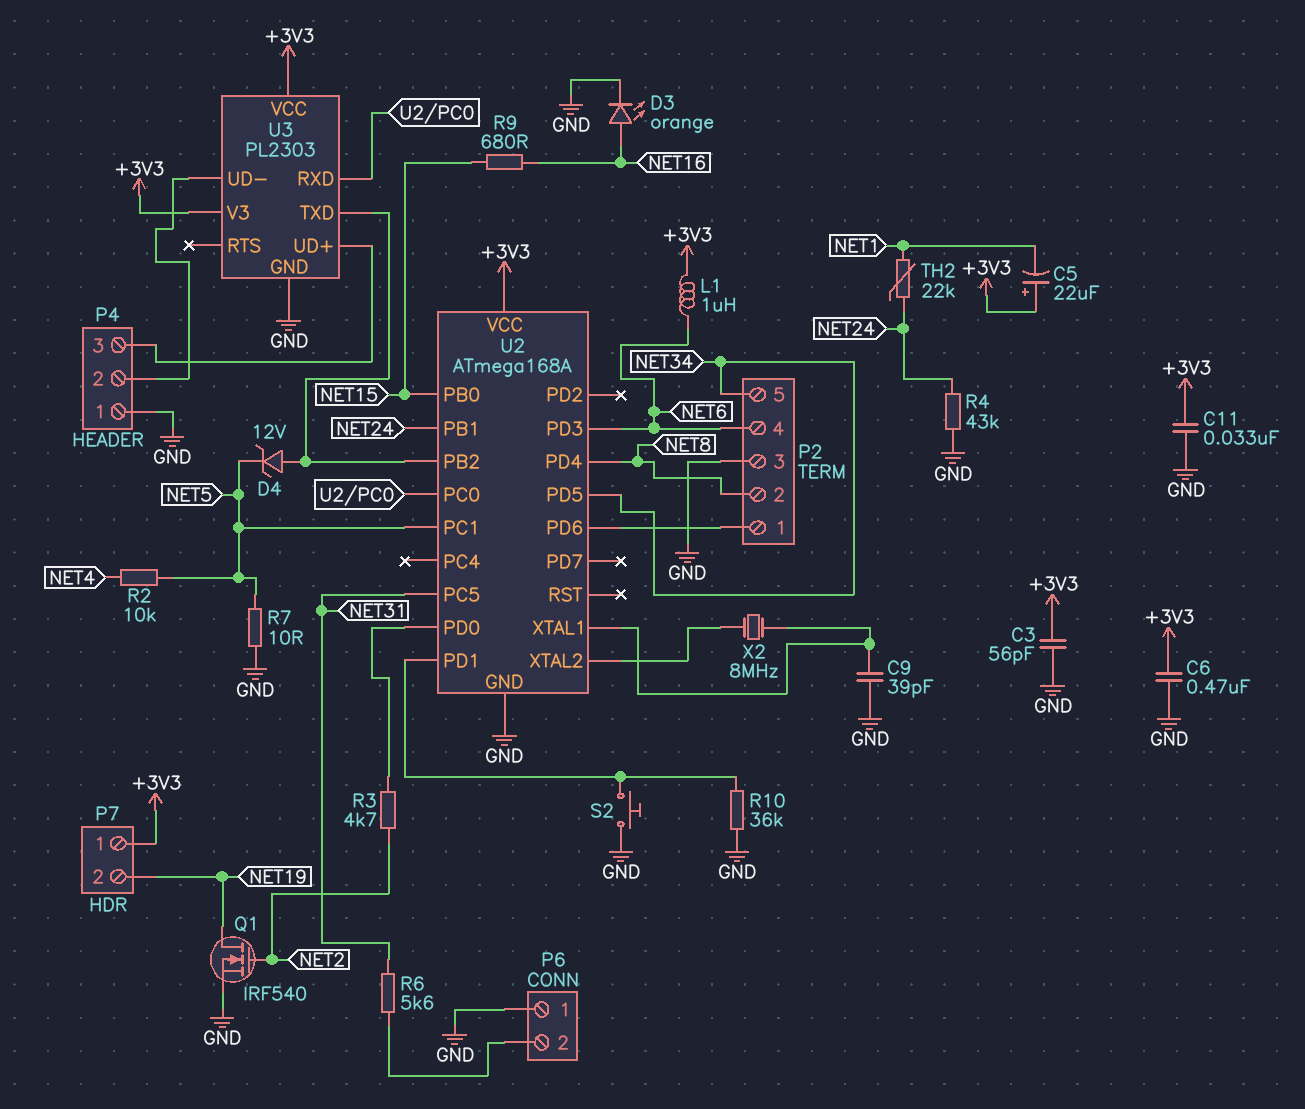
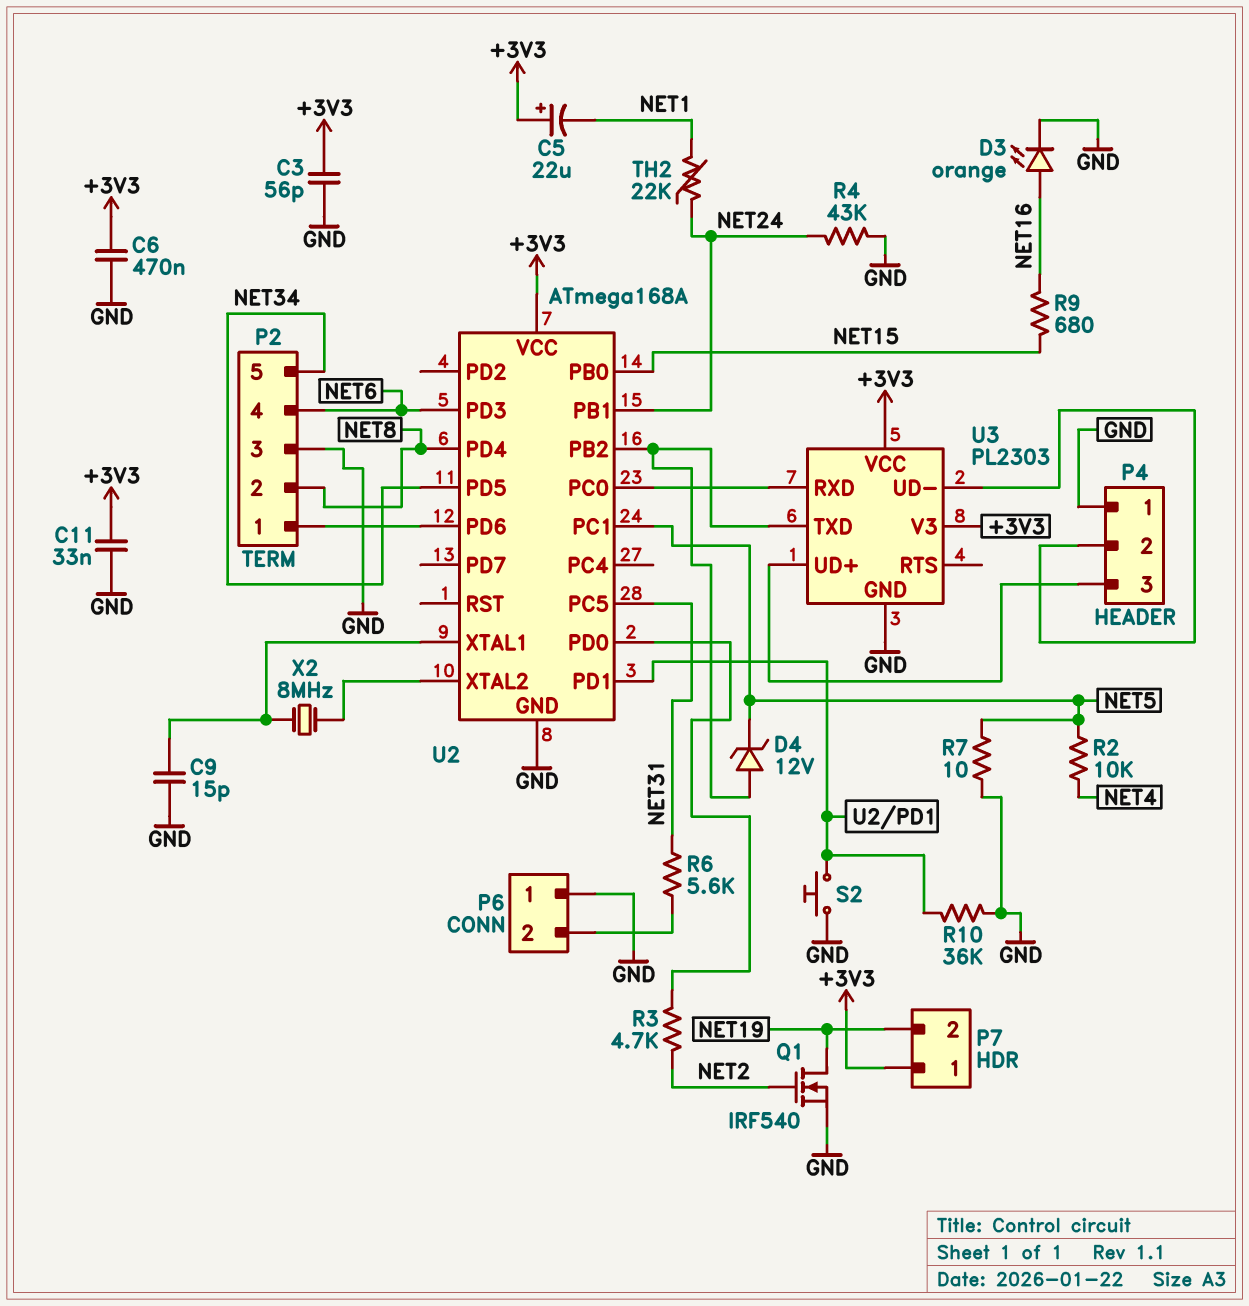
C9: 39pF (GND, U2/XTAL1) -> 15pF (GND, U2/XTAL1)
L1: 1uH (+3V3, NET6) -> none

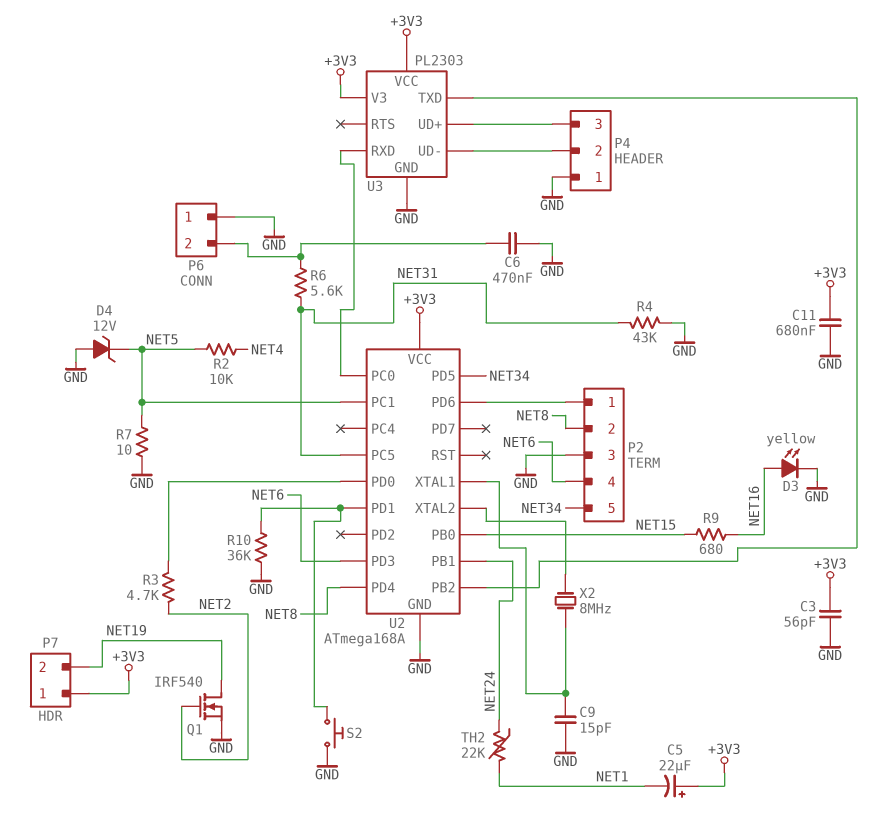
C6: 470nF (+3V3, GND) -> 470nF (GND, P6/2)
C11: 33nF (+3V3, GND) -> 680nF (+3V3, GND)
D3: LED orange (A NET16, K GND) -> LED yellow (A NET16, K GND)
D4: zener 12V (A U2/PB2, K NET5) -> zener 12V (A GND, K NET5)
R4: 43k (GND, NET24) -> 43k (GND, NET31)

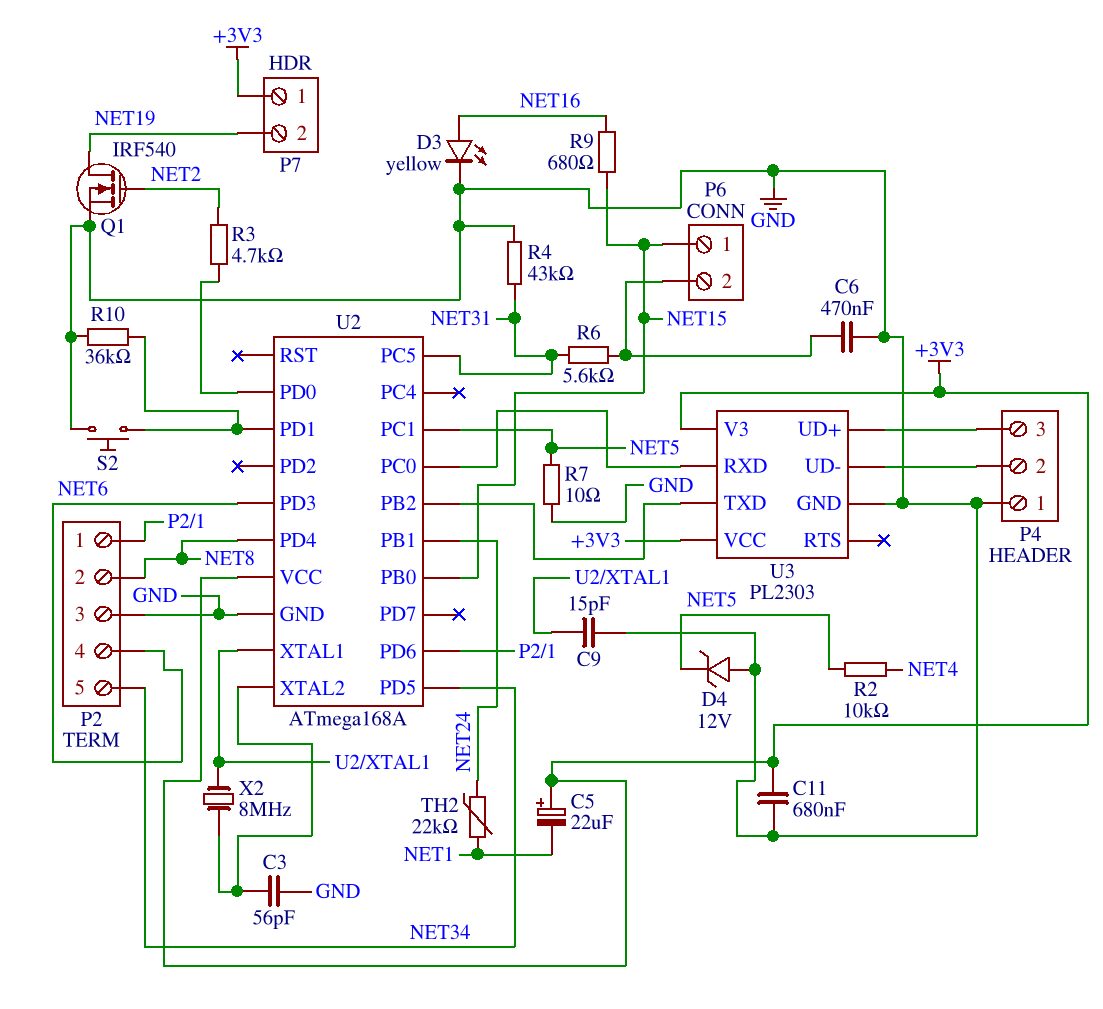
C3: 56pF (+3V3, GND) -> 56pF (GND, U2/XTAL2)
P6 pin 1: GND -> NET15

